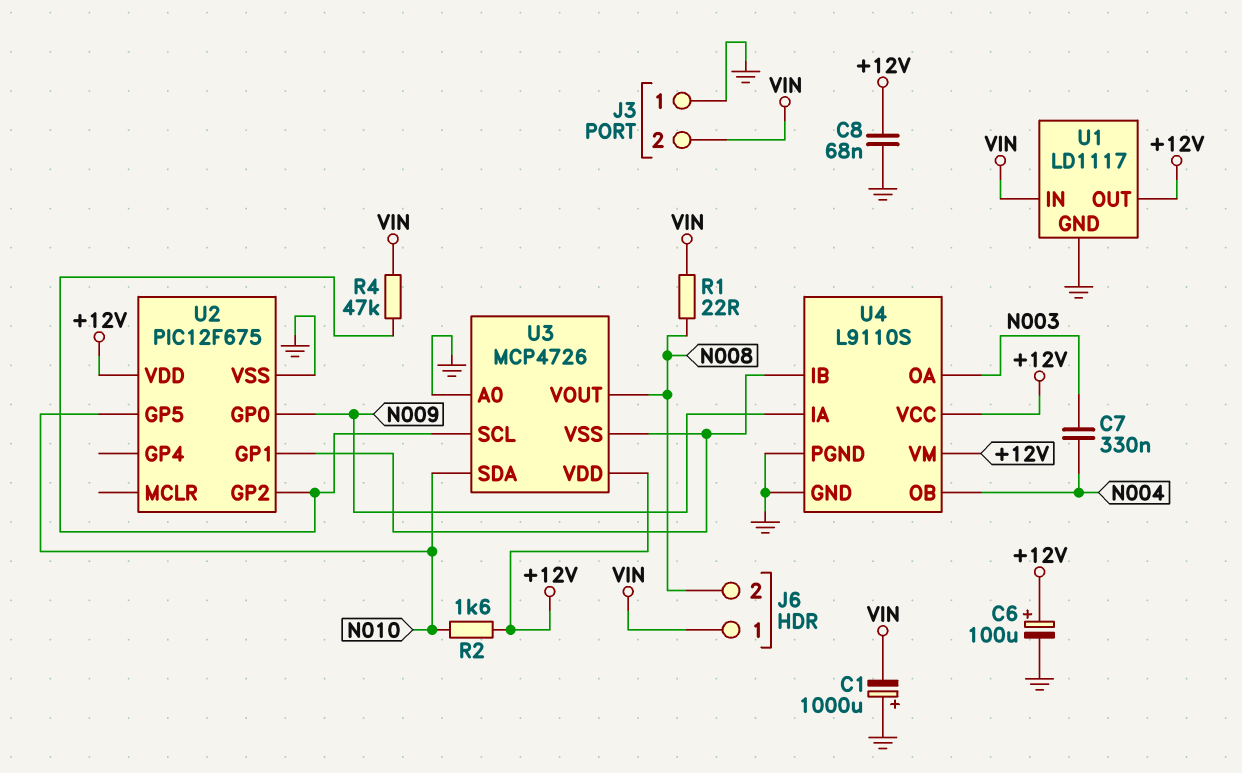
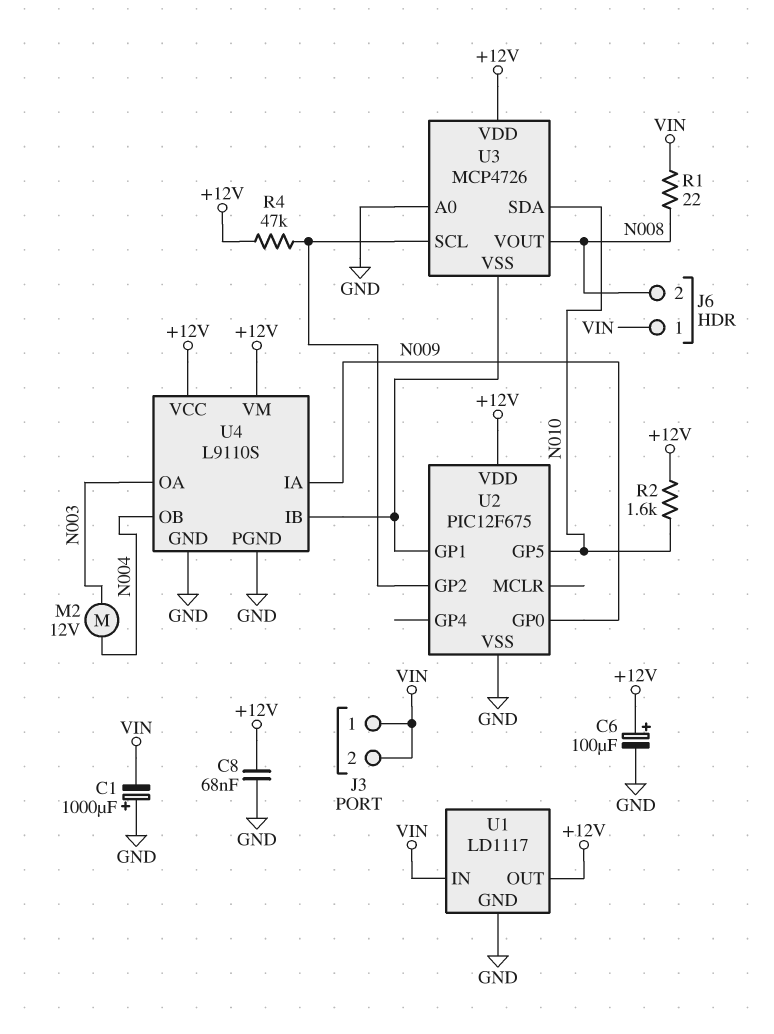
C7: 330nF (N003, N004) -> none
J3 pin 1: GND -> VIN
M2: none -> motor 12V (N003, N004)
R4: 47k (U2/GP2, VIN) -> 47k (+12V, U2/GP2)

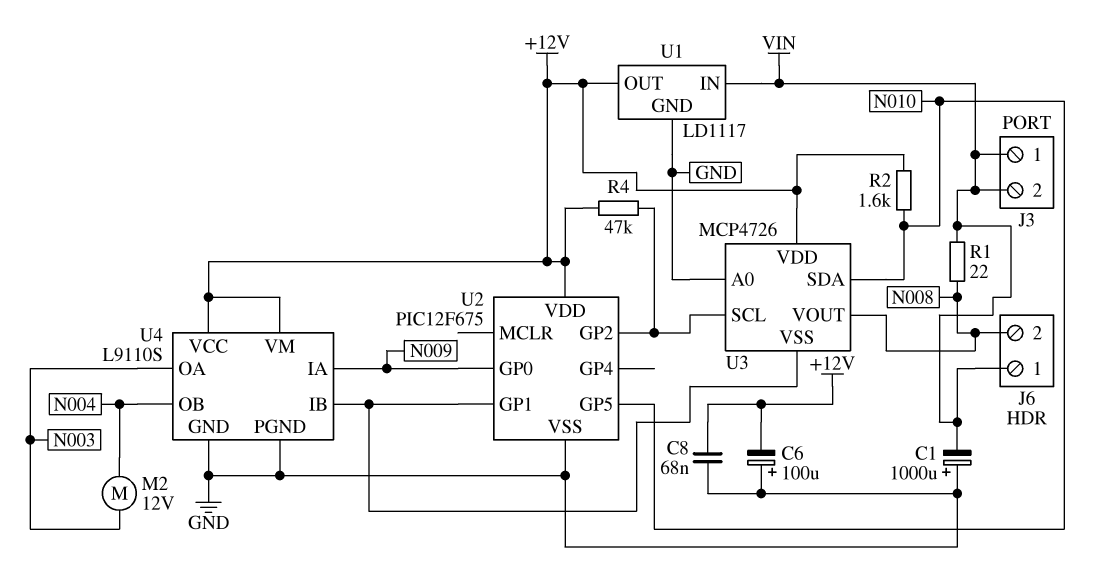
C6: 100uF (plus +12V, minus GND) -> 100uF (plus GND, minus +12V)

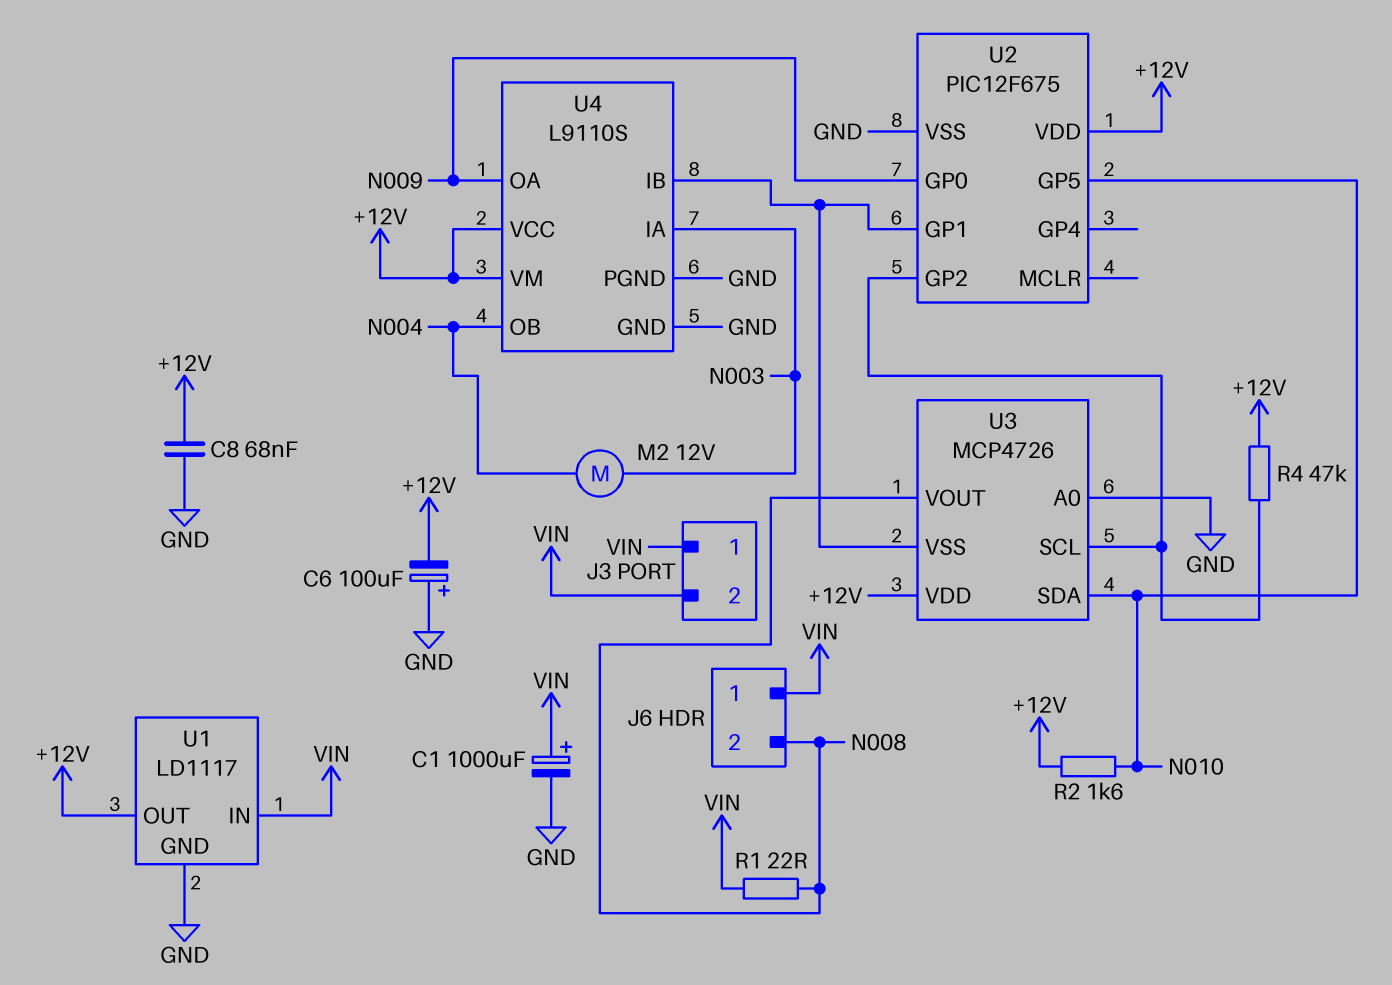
C1: 1000uF (plus GND, minus VIN) -> 1000uF (plus VIN, minus GND)
U4 pin IA: N009 -> N003
U4 pin OA: N003 -> N009

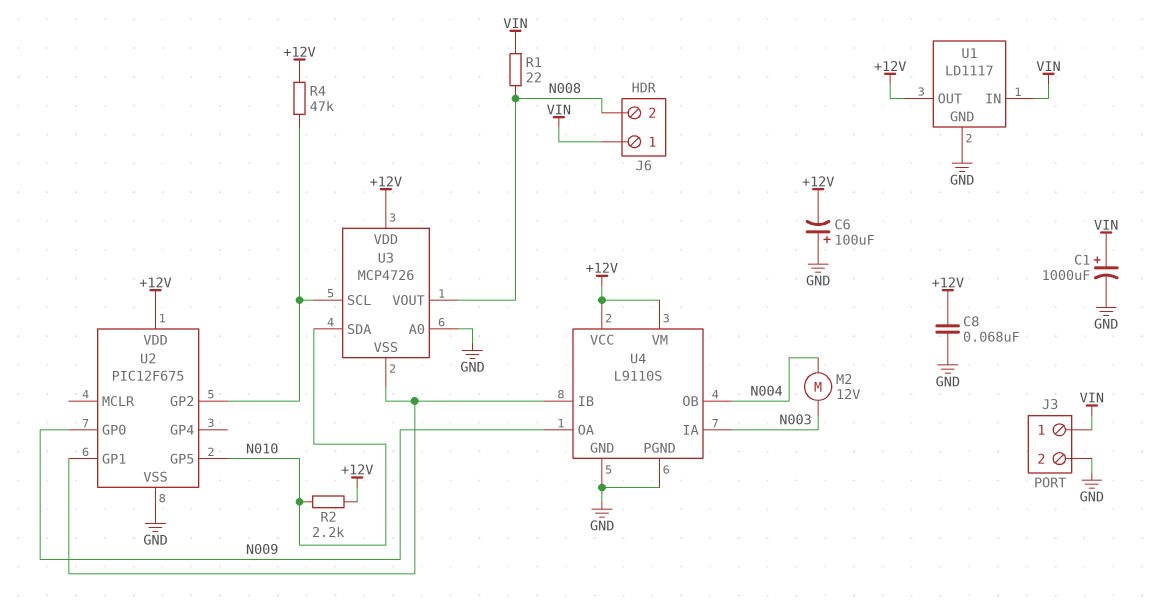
J3 pin 2: VIN -> GND
R2: 1.6k (+12V, N010) -> 2.2k (+12V, N010)

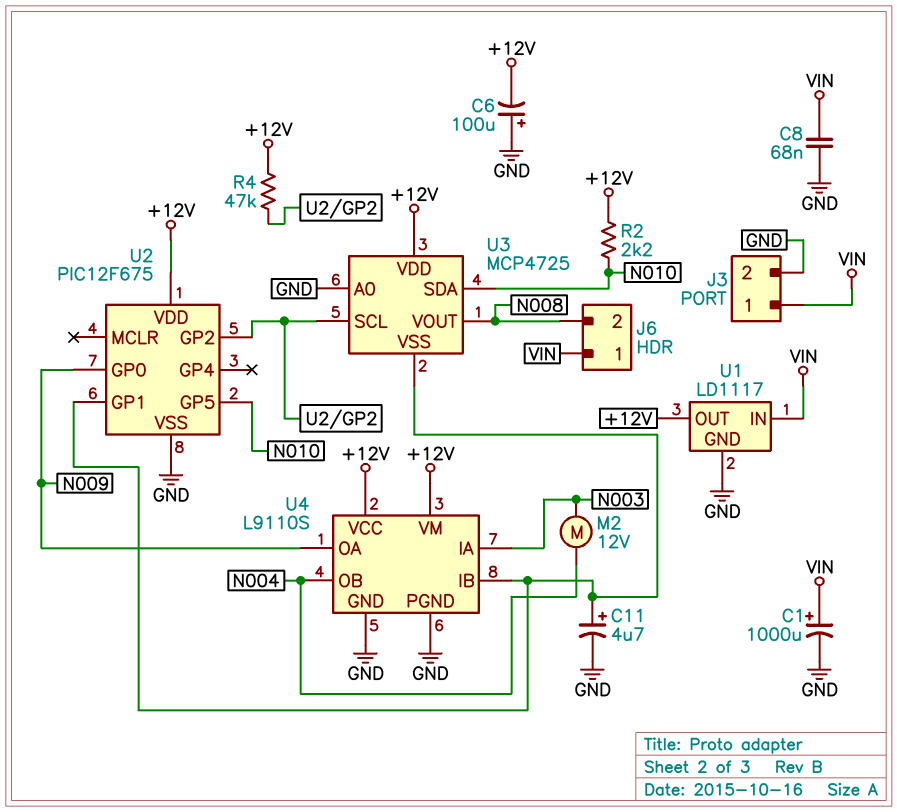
C8: 68nF (+12V, GND) -> 68nF (GND, VIN)
C11: none -> 4.7uF (plus U2/GP1, minus GND)
R1: 22 (N008, VIN) -> none
U3: MCP4726 -> MCP4725

